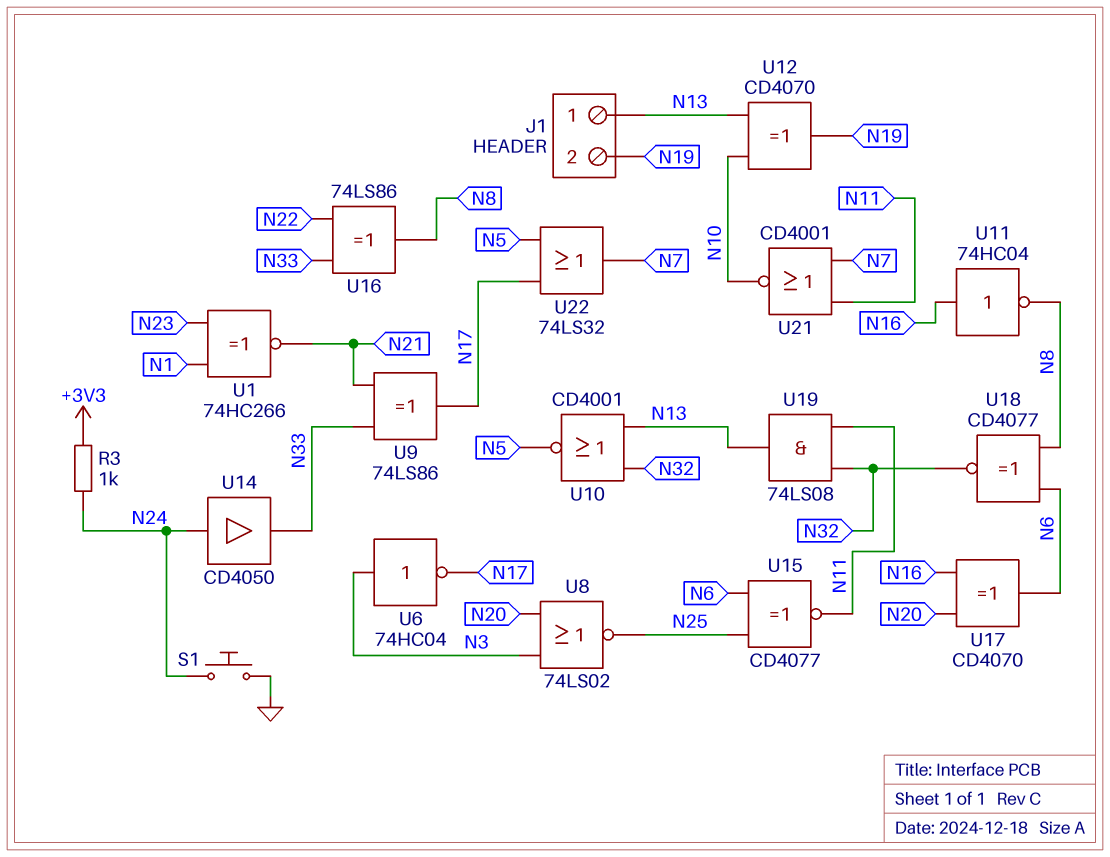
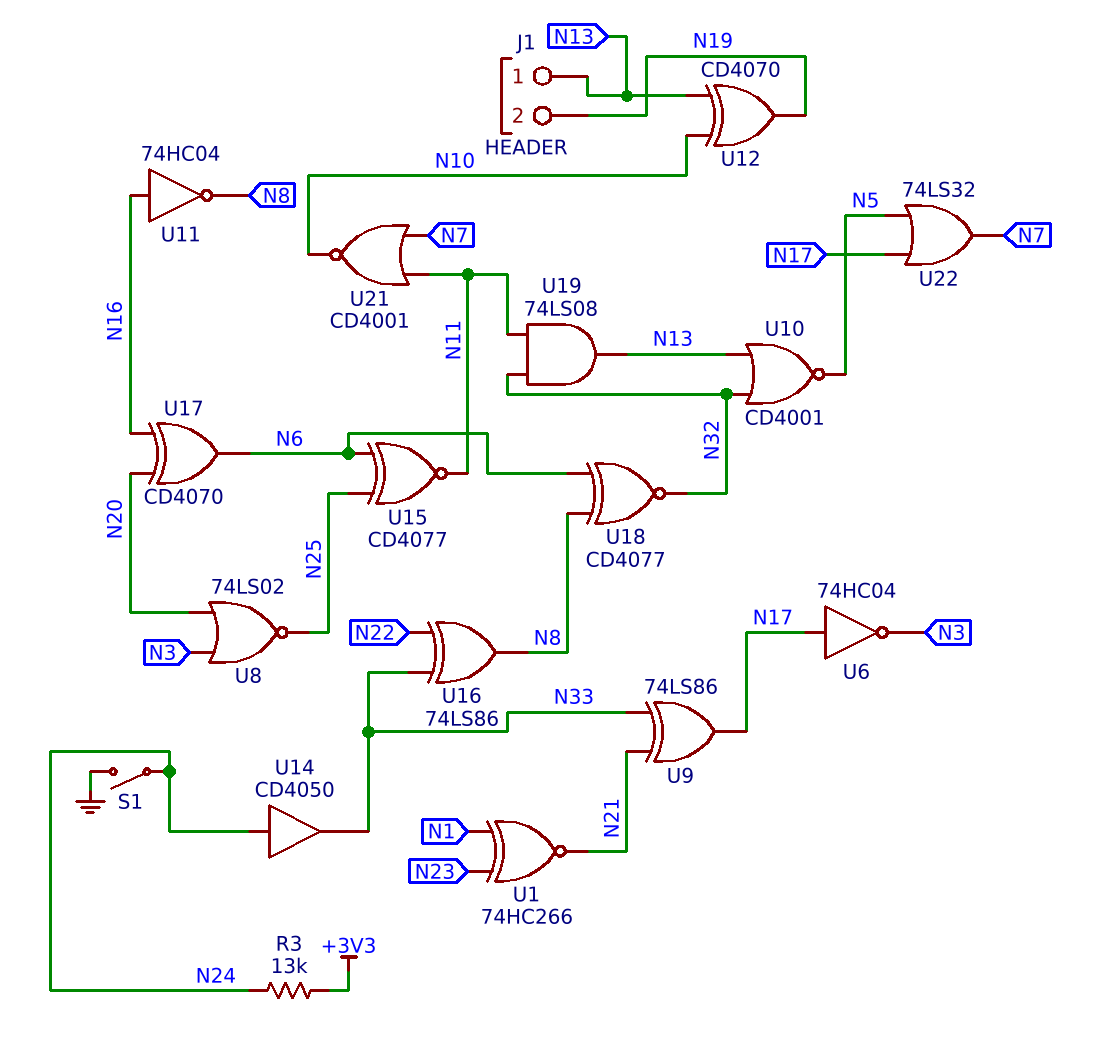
R3: 1k (+3V3, N24) -> 13k (+3V3, N24)
S1: button (GND, N24) -> switch (GND, N24)
U6: NOT 74HC04 (in N3, out N17) -> NOT 74HC04 (in N17, out N3)

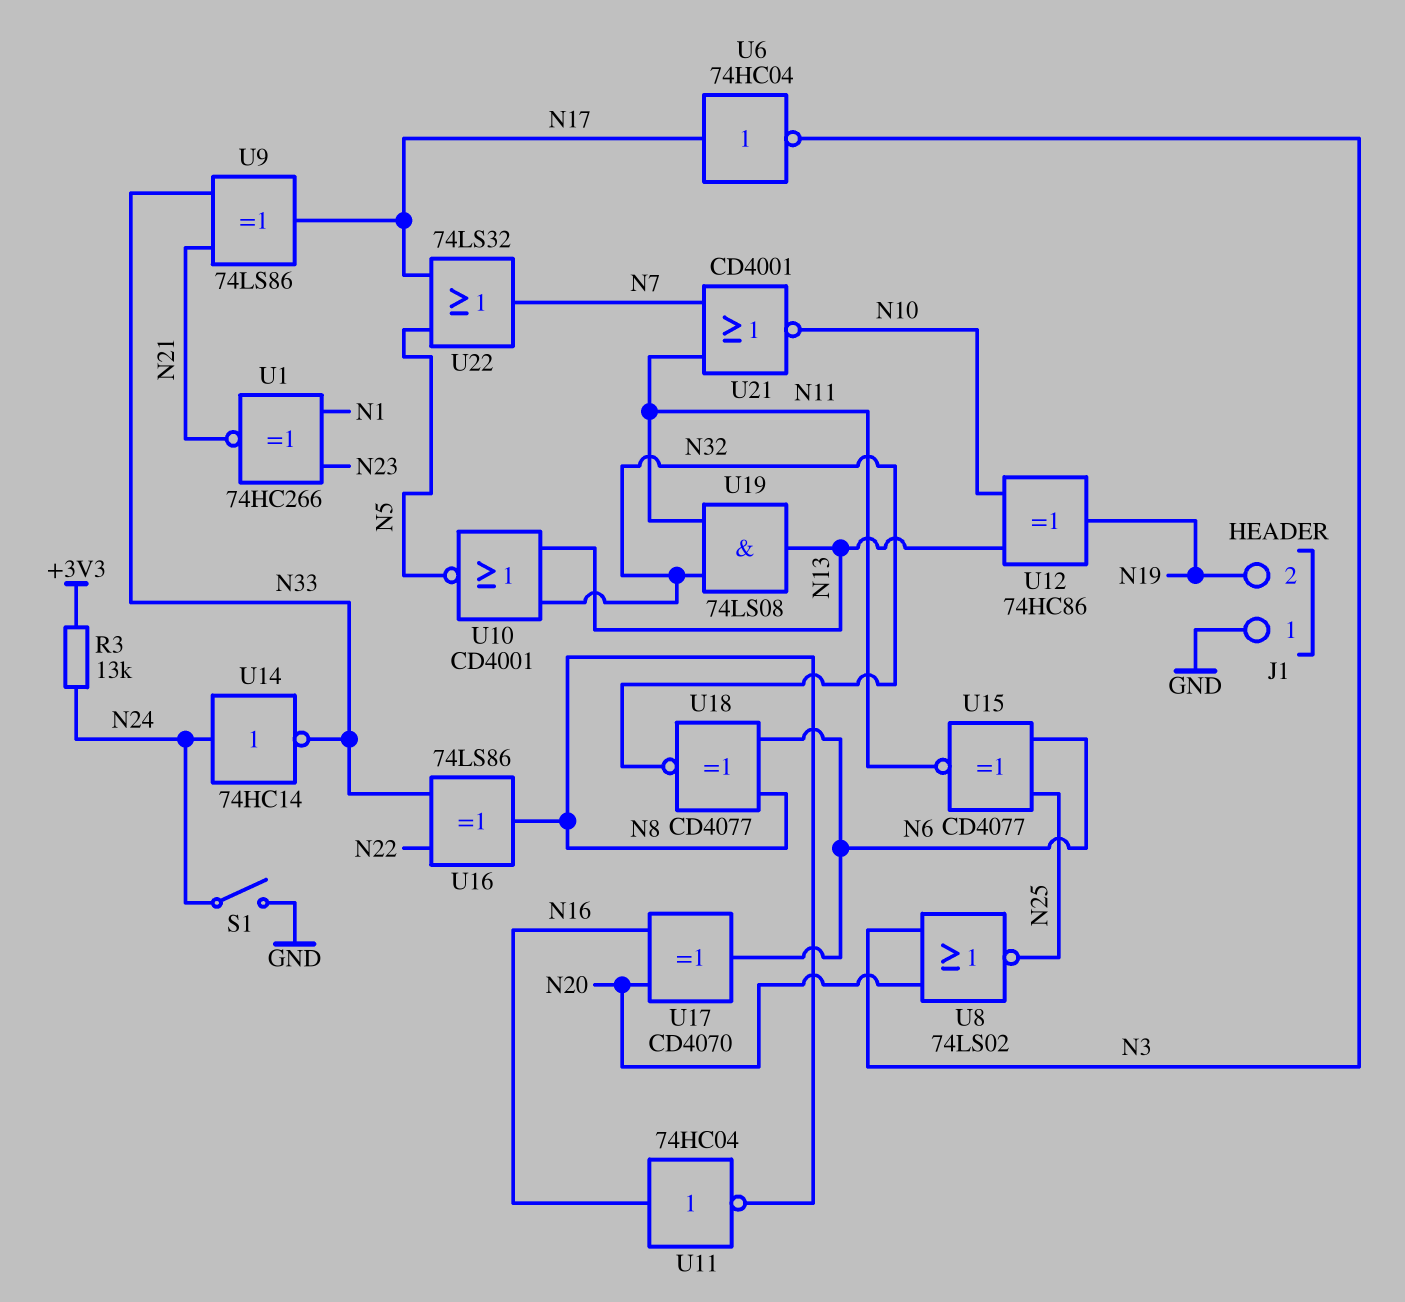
J1 pin 1: N13 -> GND
U12: XOR CD4070 (in N10, in N13, out N19) -> XOR 74HC86 (in N10, in N13, out N19)
U14: buffer CD4050 (in N24, out N33) -> NOT 74HC14 (in N24, out N33)

